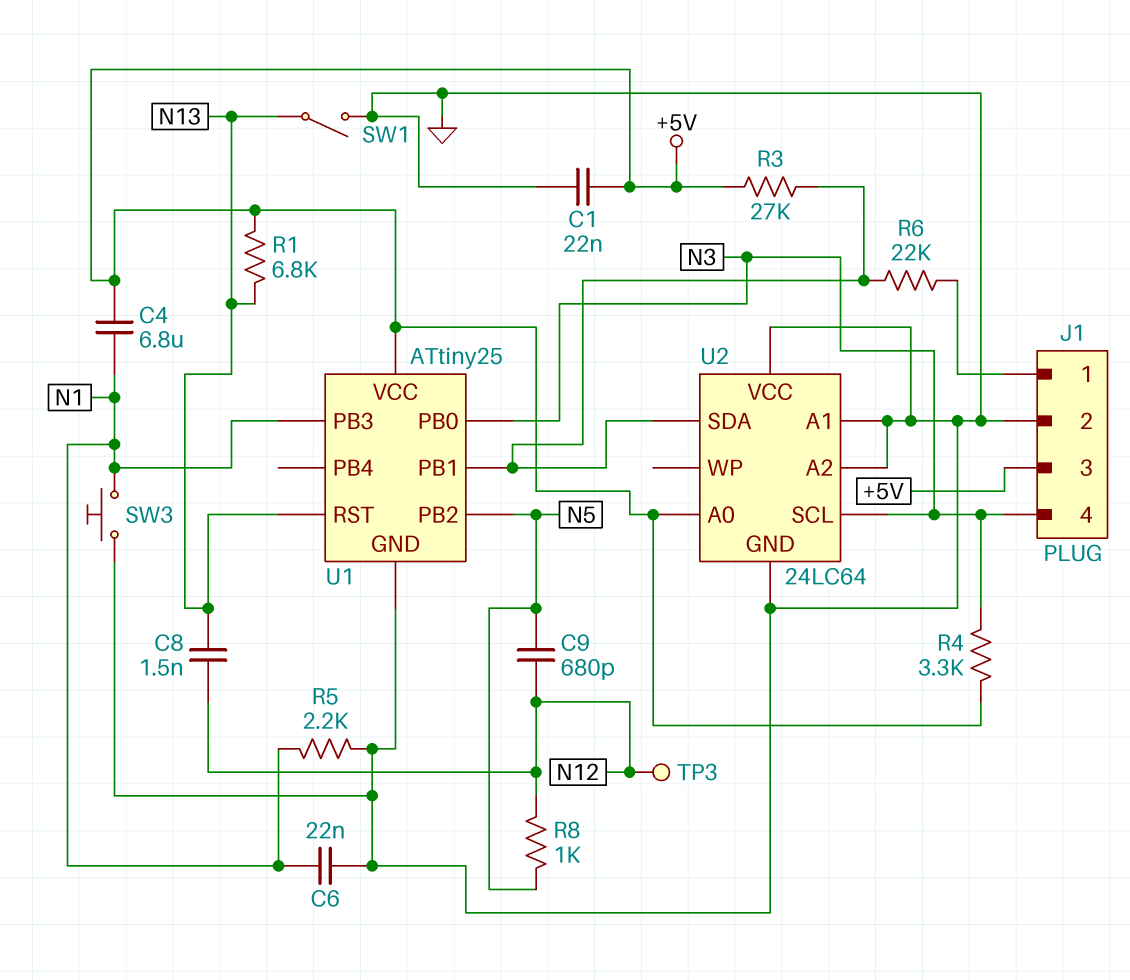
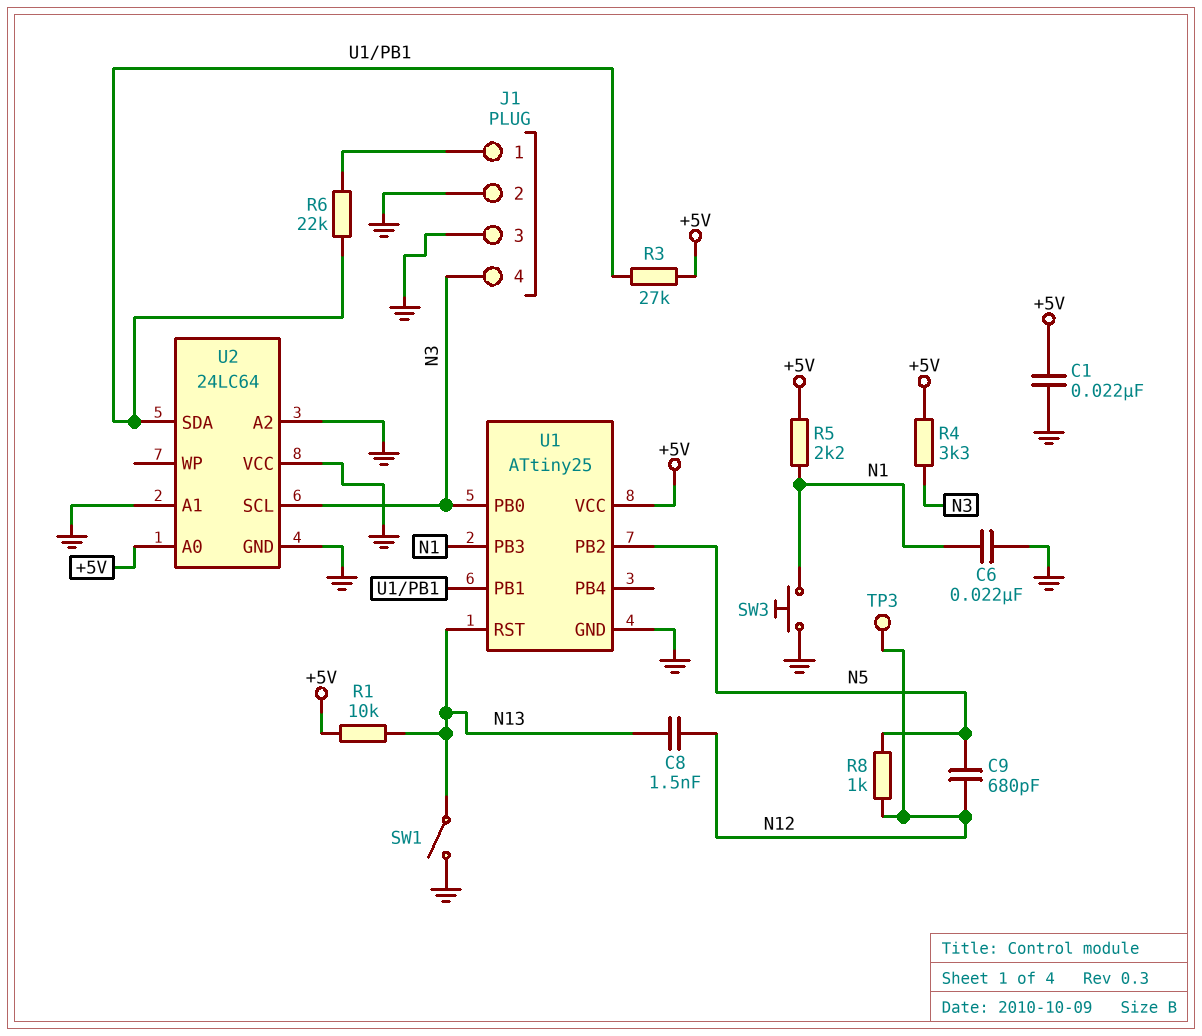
C4: 6.8uF (+5V, N1) -> none
J1 pin 3: +5V -> GND
R1: 6.8k (+5V, N13) -> 10k (+5V, N13)
R5: 2.2k (GND, N1) -> 2.2k (+5V, N1)

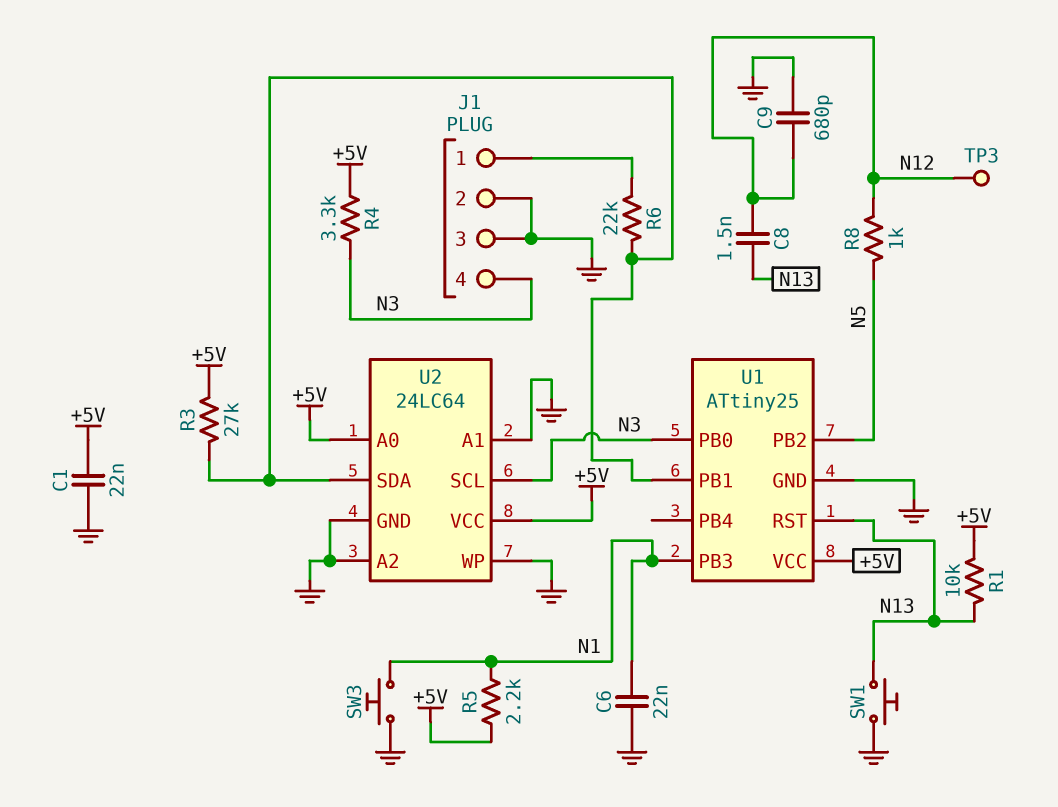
C9: 680pF (N5, N12) -> 680pF (GND, N12)
SW1: switch (GND, N13) -> button (GND, N13)
U2 pin VCC: GND -> +5V
U2 pin WP: none -> GND

